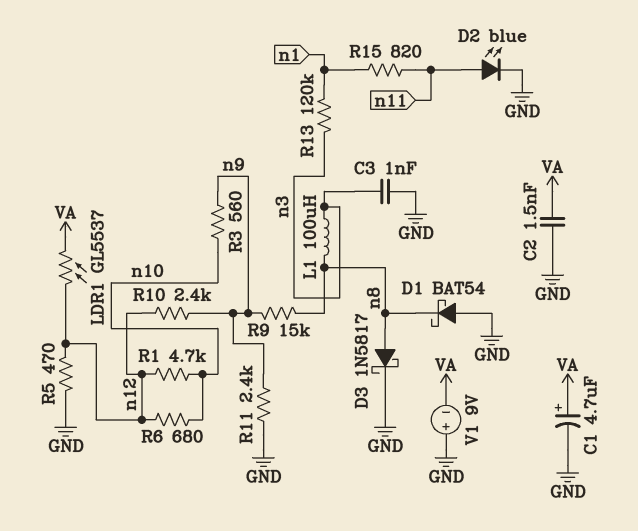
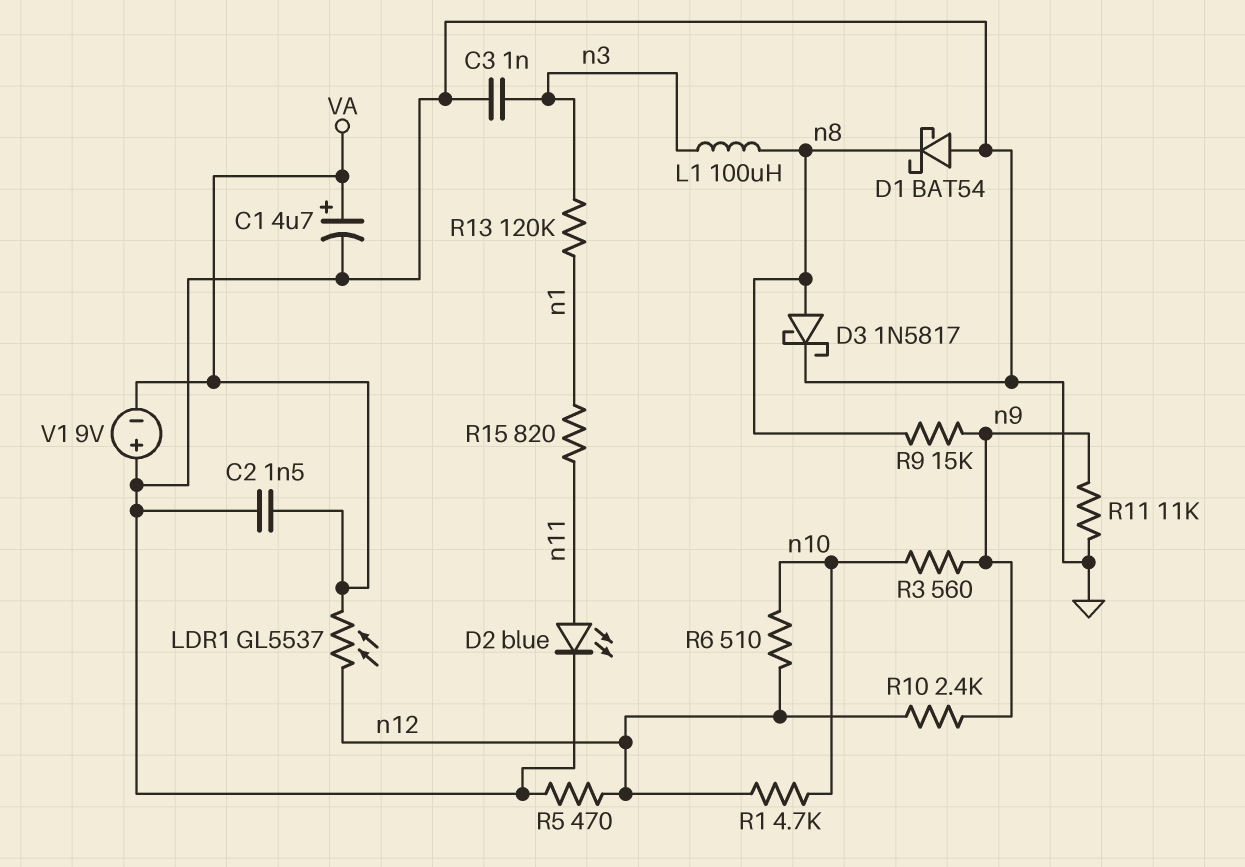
R6: 680 (n10, n12) -> 510 (n10, n12)
R11: 2.4k (GND, n9) -> 11k (GND, n9)

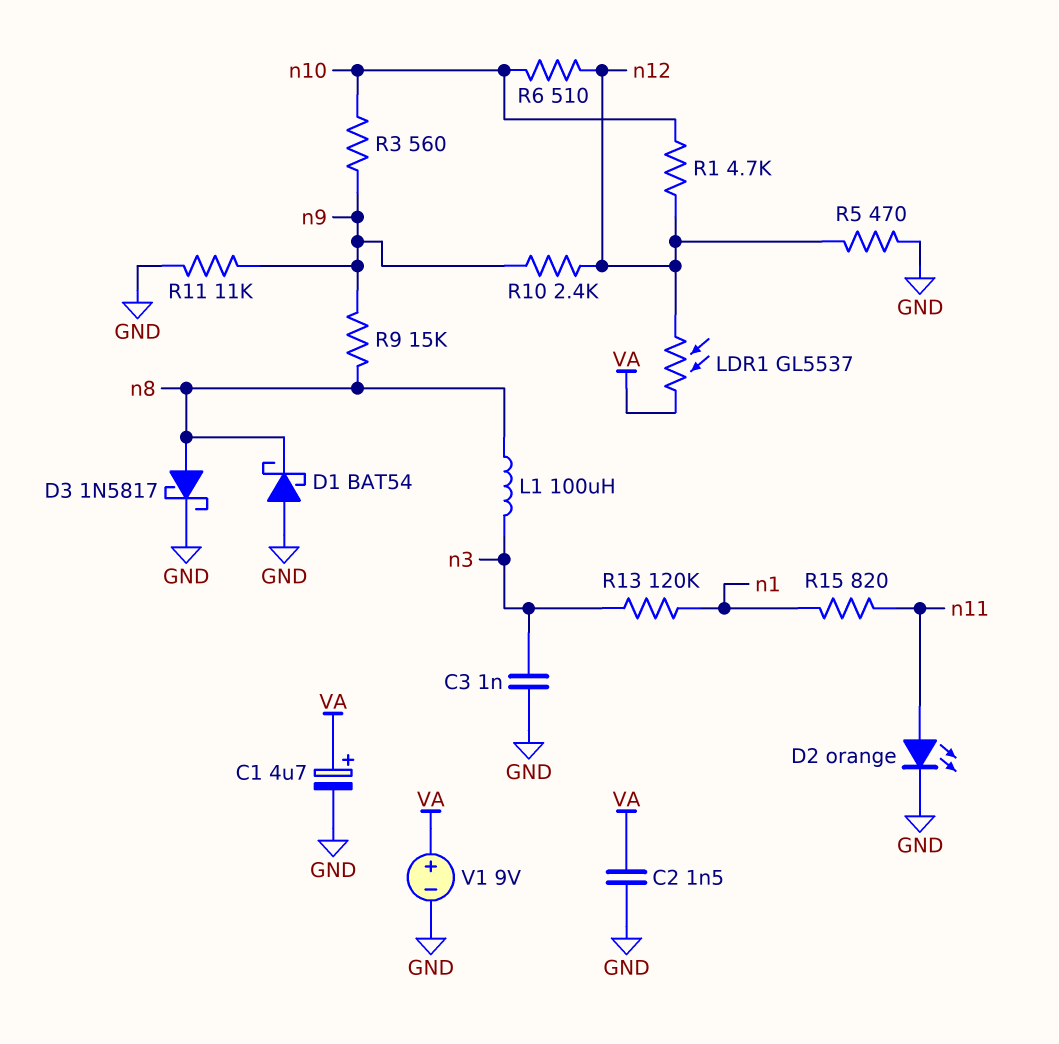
D2: LED blue (A n11, K GND) -> LED orange (A n11, K GND)
V1: 9V (plus GND, minus VA) -> 9V (plus VA, minus GND)

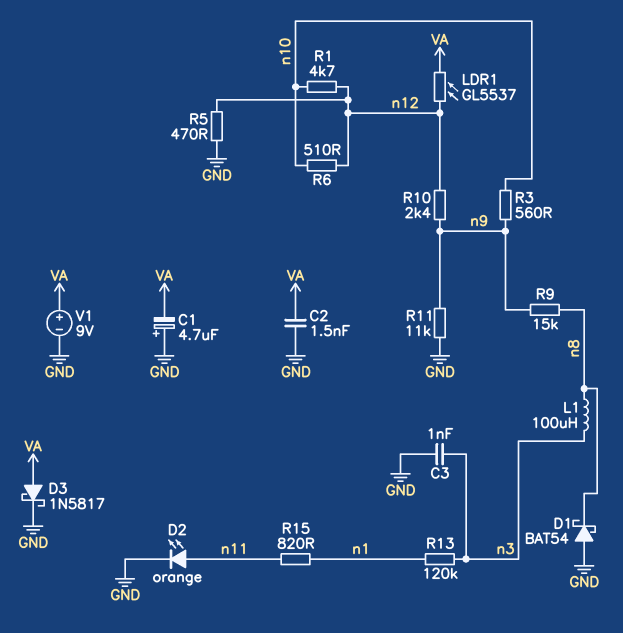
C1: 4.7uF (plus VA, minus GND) -> 4.7uF (plus GND, minus VA)
D3: schottky 1N5817 (A n8, K GND) -> schottky 1N5817 (A VA, K GND)

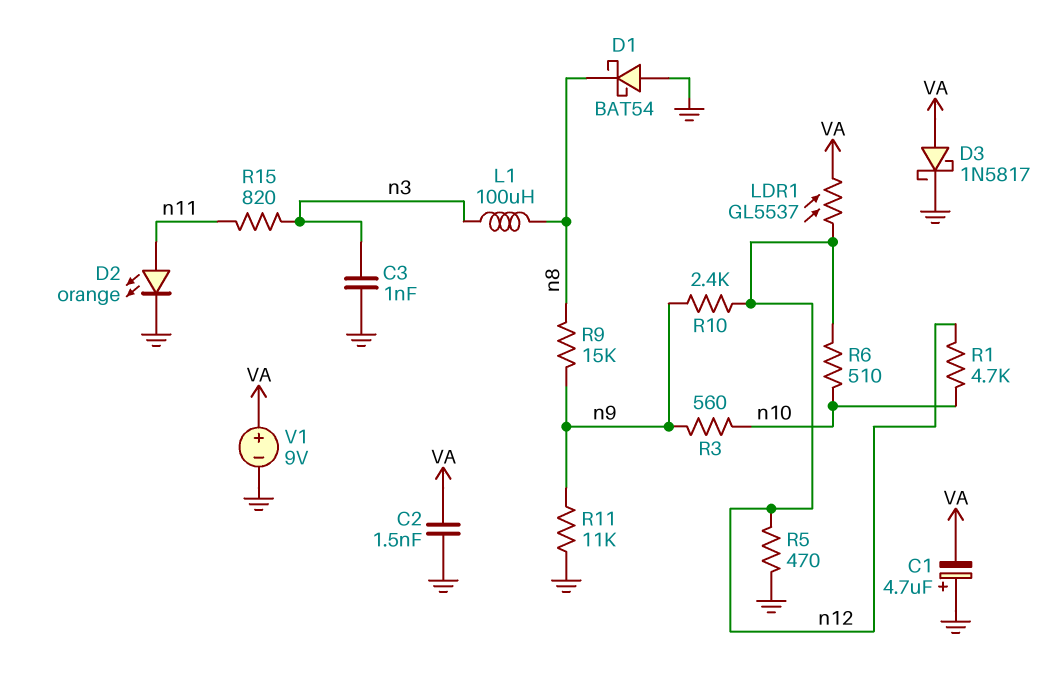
R13: 120k (n1, n3) -> none
R15: 820 (n1, n11) -> 820 (n3, n11)

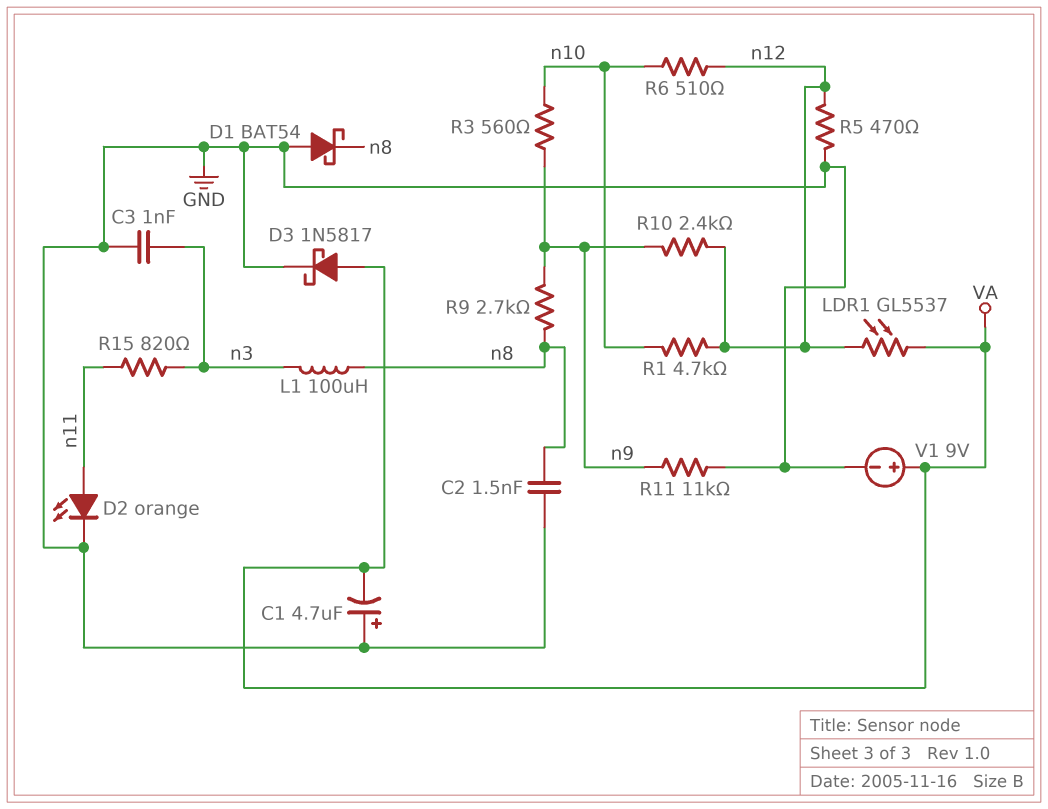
C2: 1.5nF (GND, VA) -> 1.5nF (GND, n8)
R9: 15k (n8, n9) -> 2.7k (n8, n9)

